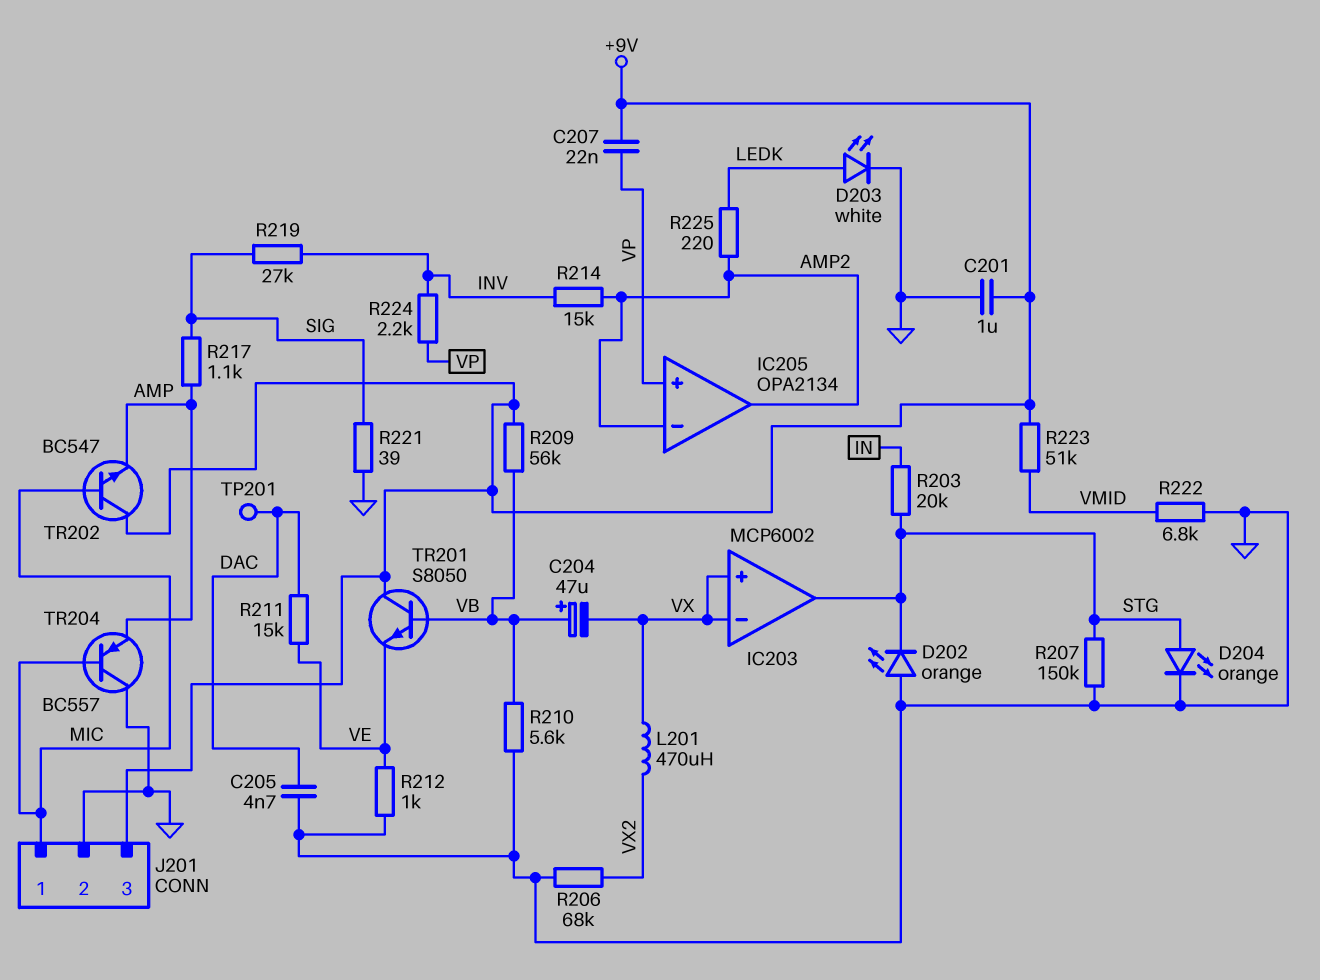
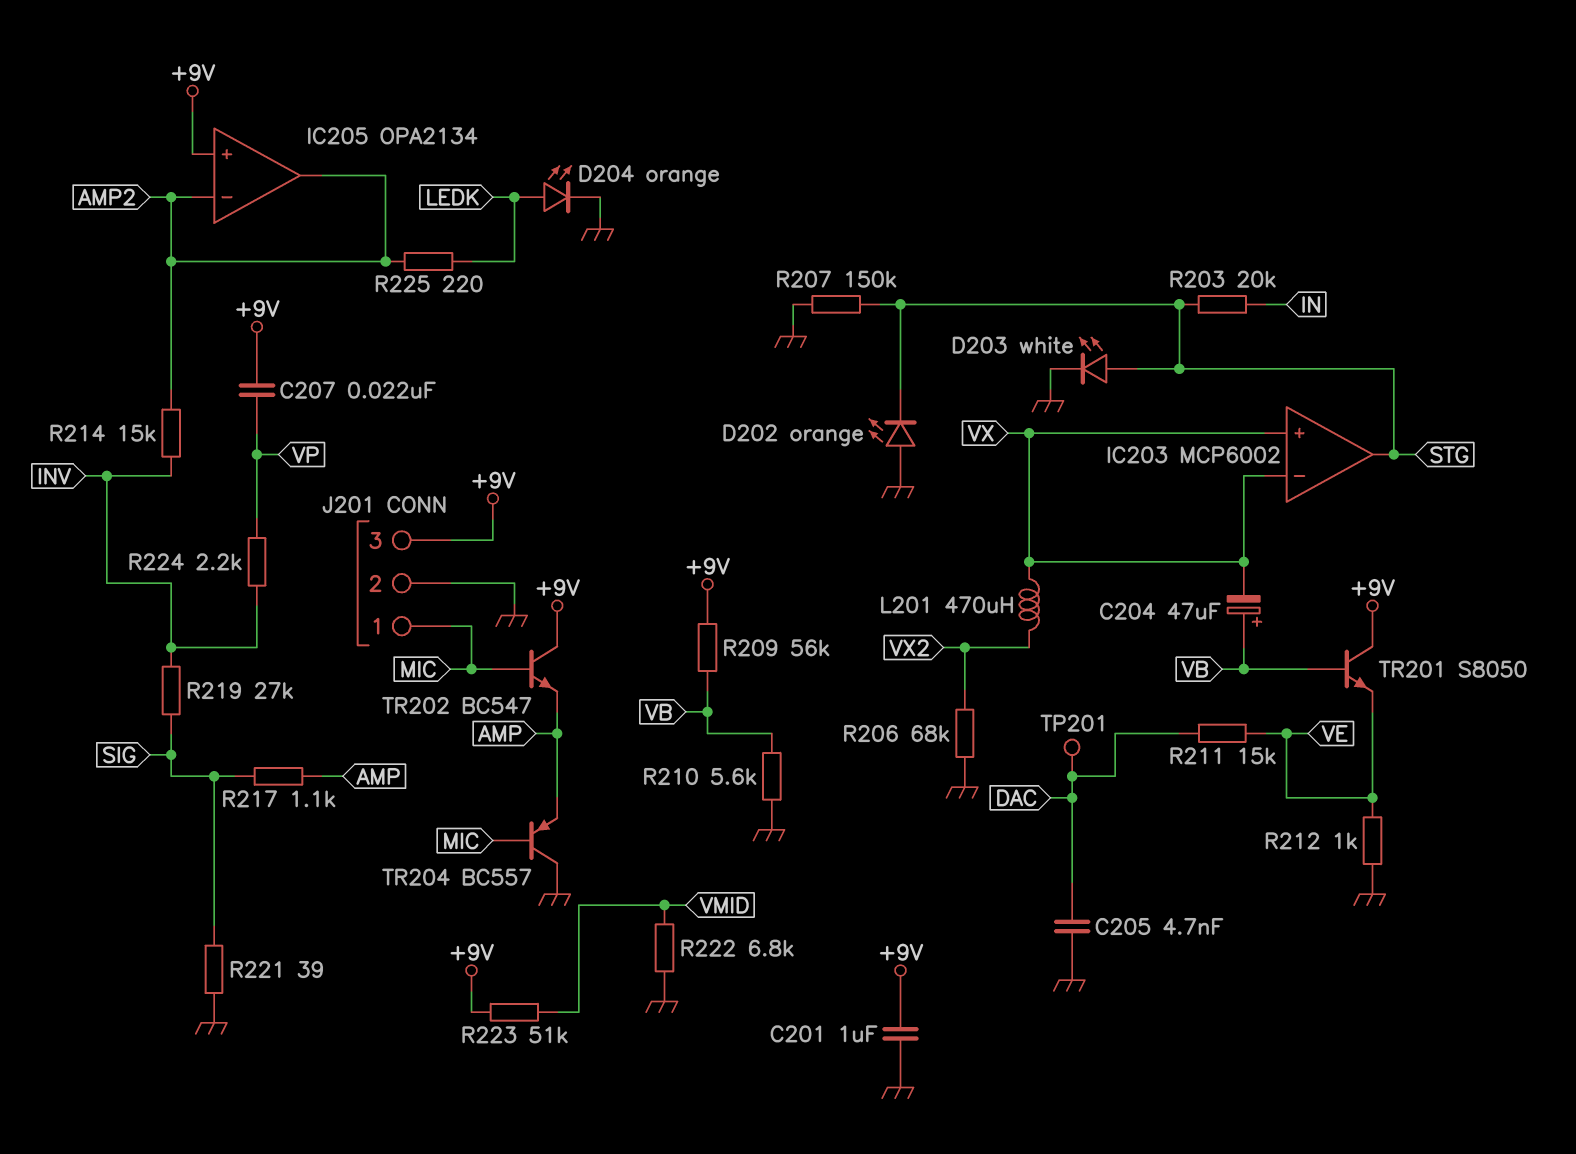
D203: LED white (A LEDK, K GND) -> LED white (A STG, K GND)
D204: LED orange (A STG, K GND) -> LED orange (A LEDK, K GND)
IC205 pin in+: VP -> +9V

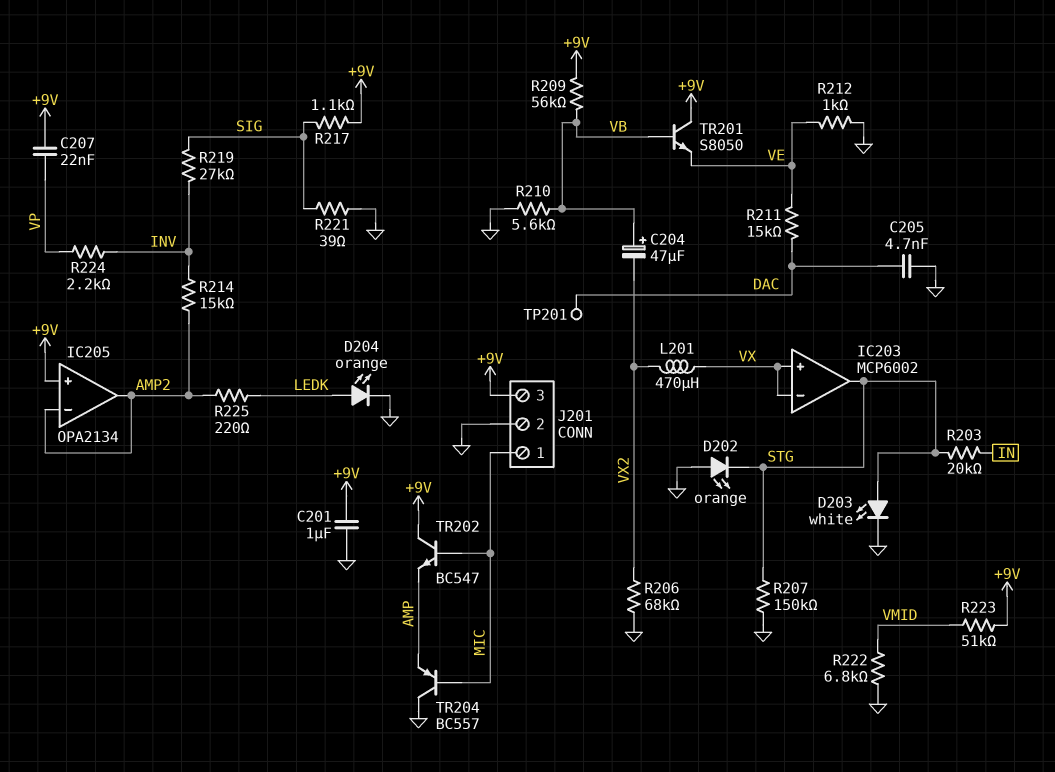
C204: 47uF (plus VB, minus VX) -> 47uF (plus VB, minus VX2)
R217: 1.1k (AMP, SIG) -> 1.1k (+9V, SIG)

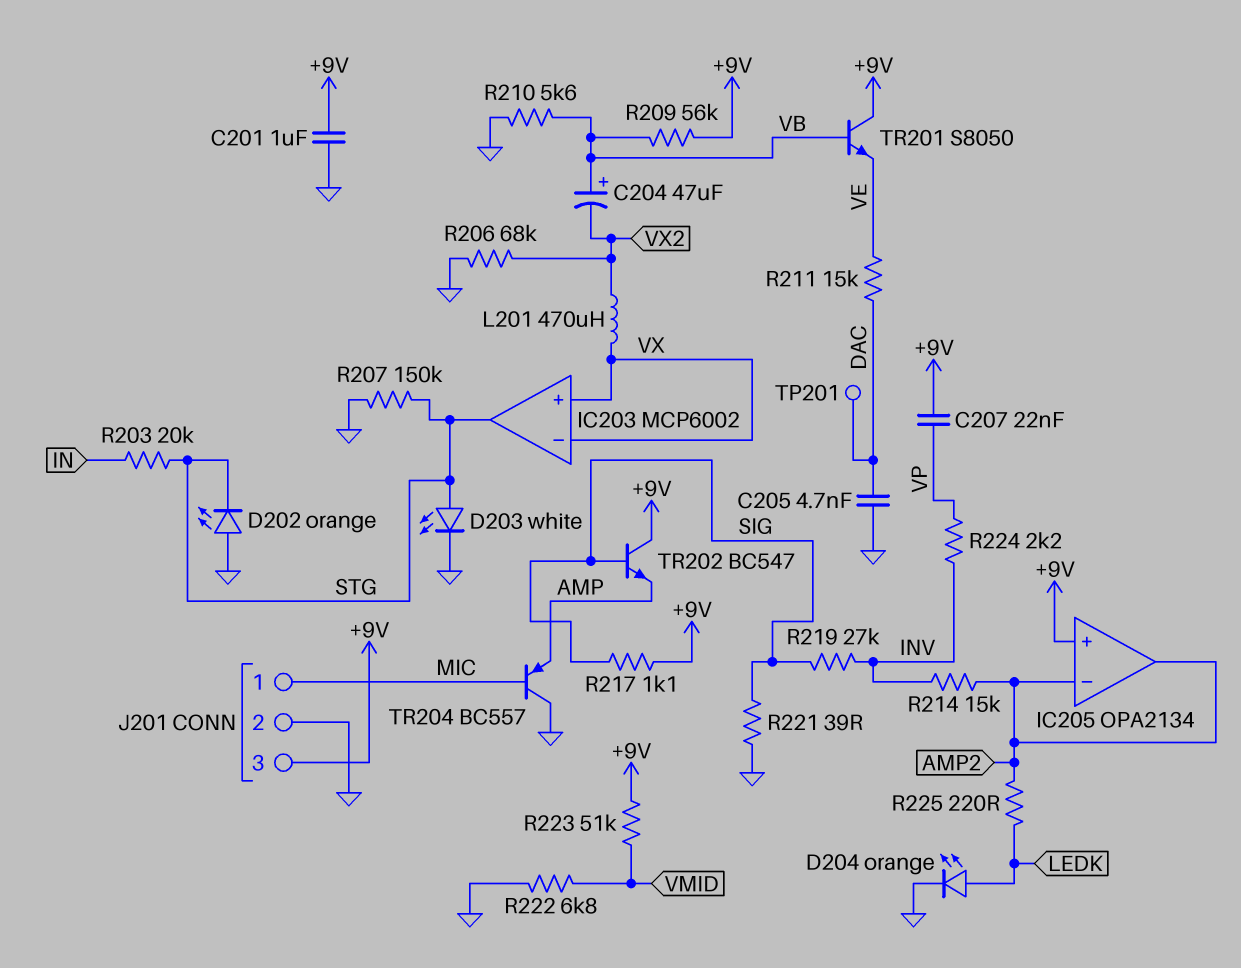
R212: 1k (GND, VE) -> none
TR202: NPN BC547 (B MIC, C +9V, E AMP) -> NPN BC547 (B SIG, C +9V, E AMP)

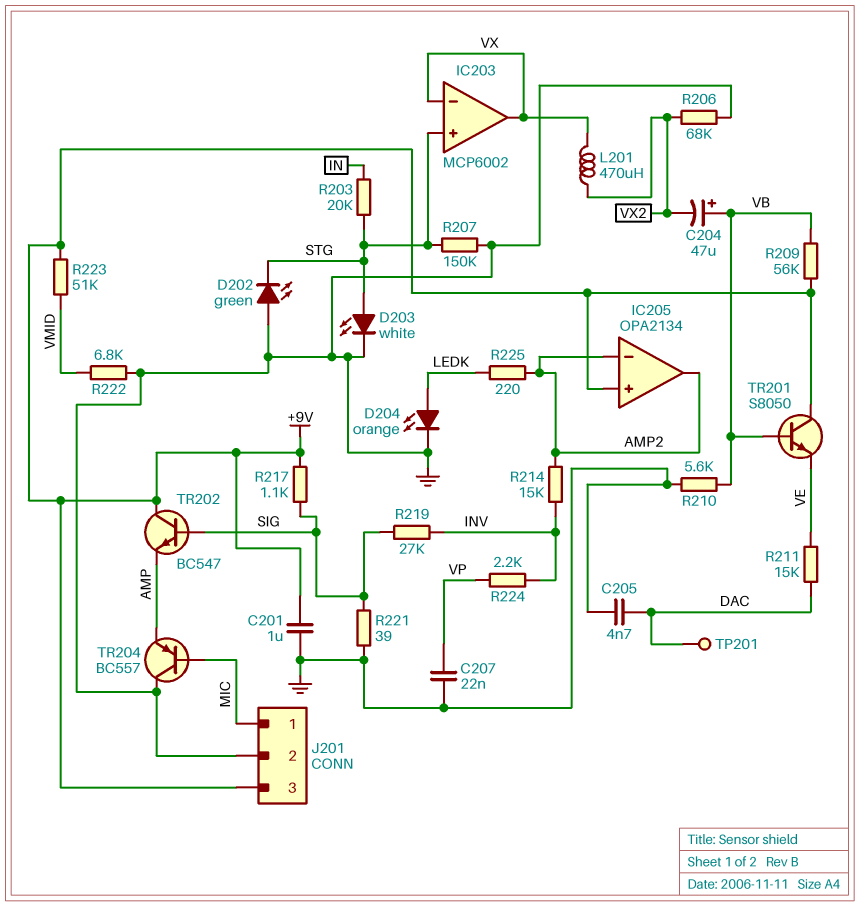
C207: 22nF (+9V, VP) -> 22nF (GND, VP)
D202: LED orange (A GND, K STG) -> LED green (A GND, K STG)
IC203 pin in+: VX -> STG
IC203 pin out: STG -> VX

